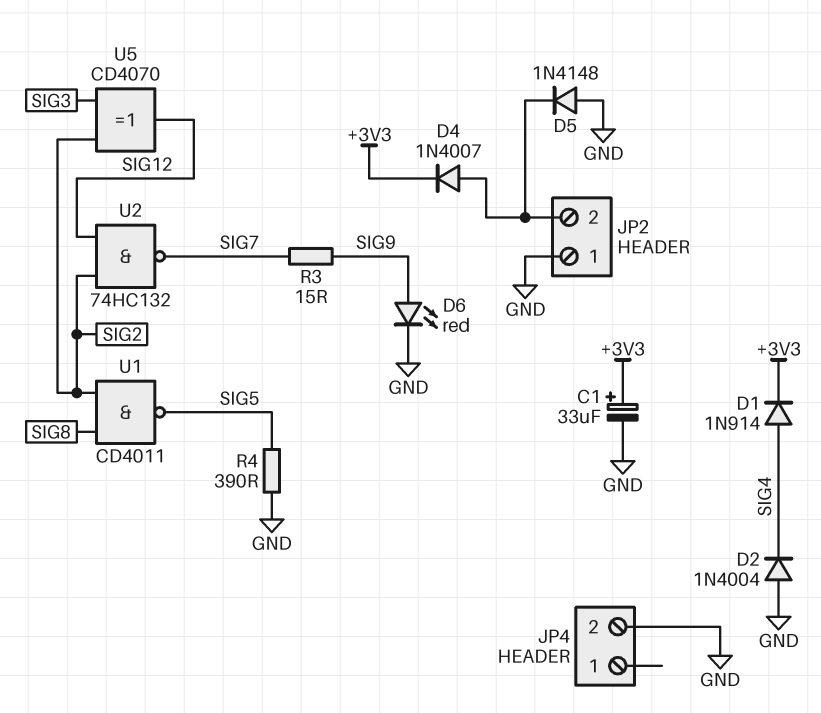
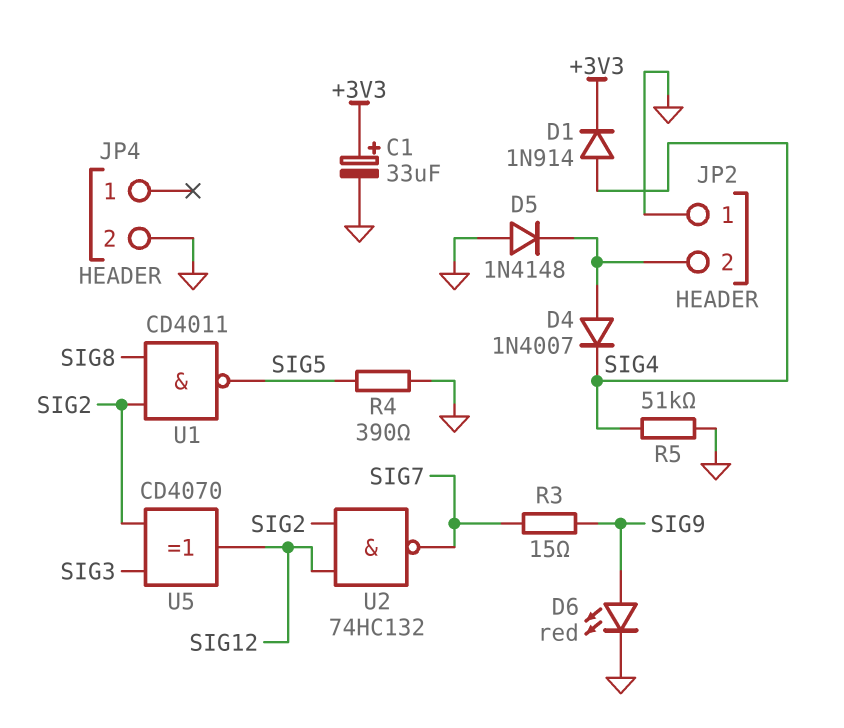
D2: diode 1N4004 (A GND, K SIG4) -> none
D4: diode 1N4007 (A JP2/2, K +3V3) -> diode 1N4007 (A JP2/2, K SIG4)
R5: none -> 51k (GND, SIG4)

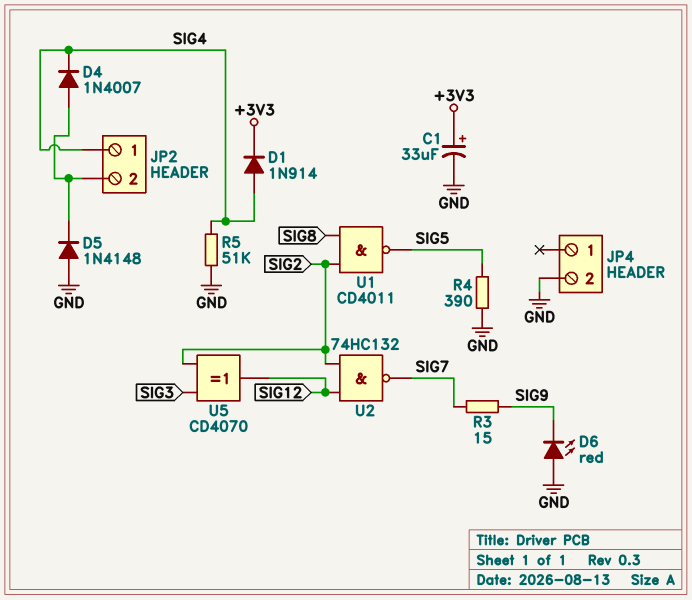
D6: LED red (A SIG9, K GND) -> LED red (A GND, K SIG9)
JP2 pin 1: GND -> SIG4

